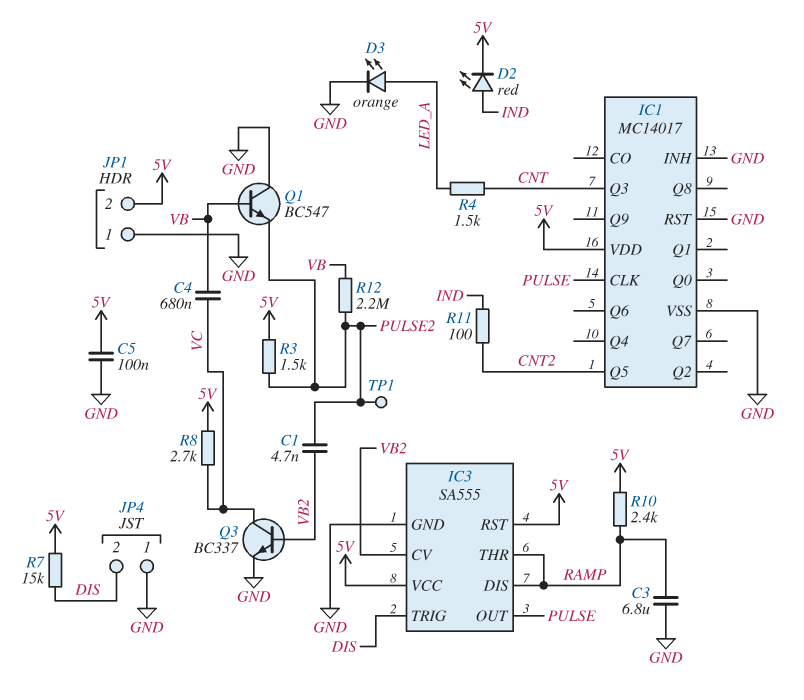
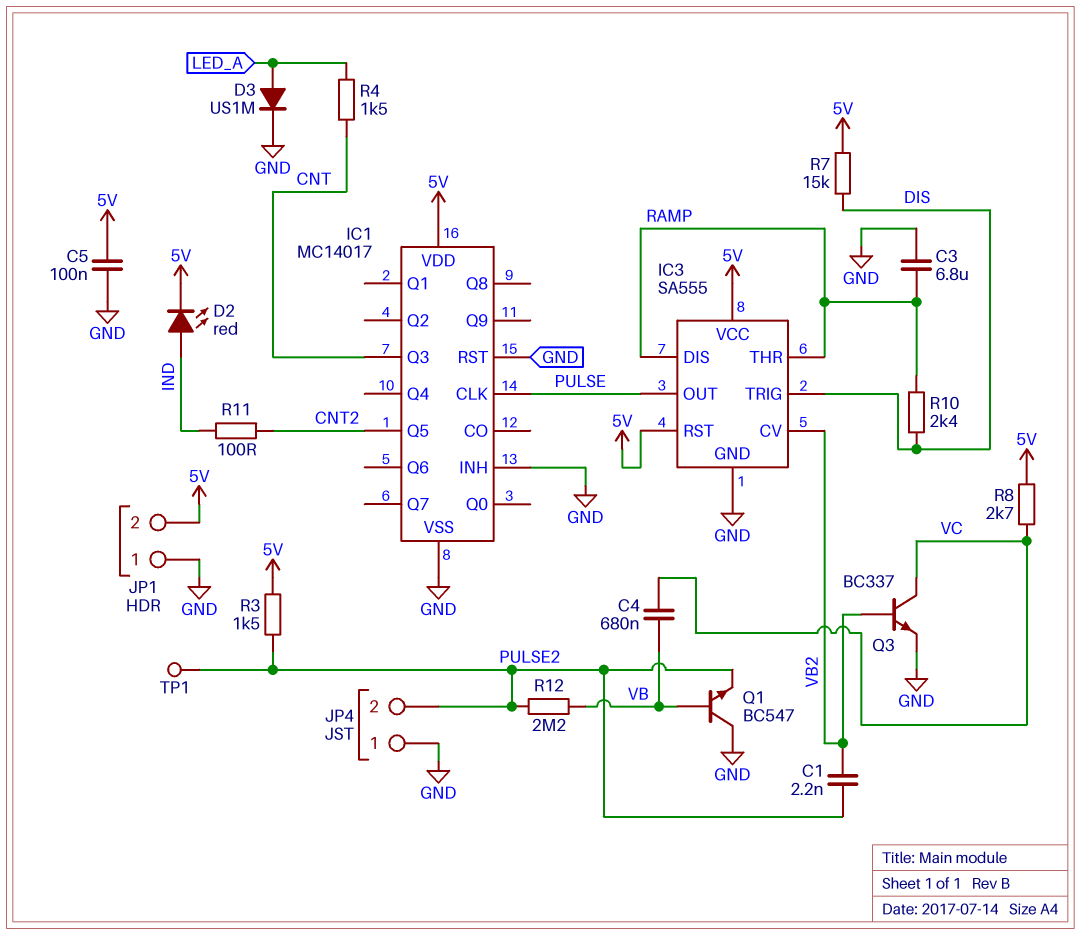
C1: 4.7nF (PULSE2, VB2) -> 2.2nF (PULSE2, VB2)
D3: LED orange (A LED_A, K GND) -> diode US1M (A LED_A, K GND)
JP4 pin 2: DIS -> PULSE2
R10: 2.4k (5V, RAMP) -> 2.4k (DIS, RAMP)

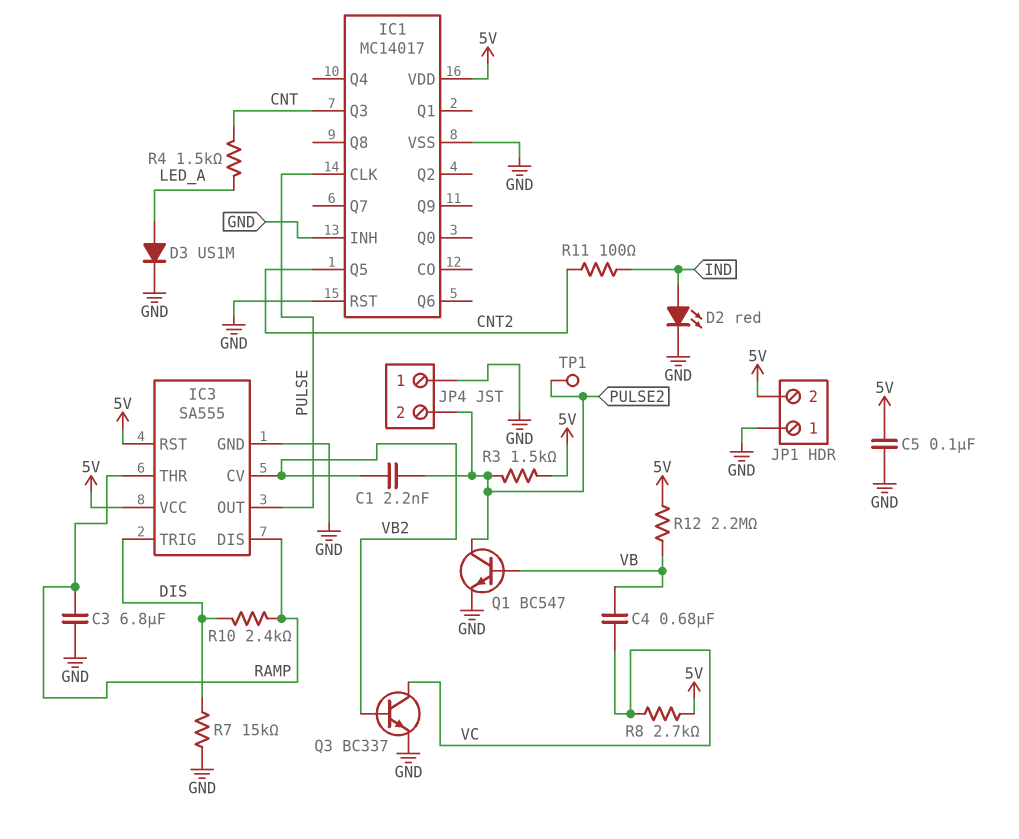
D2: LED red (A IND, K 5V) -> LED red (A IND, K GND)
Q1: NPN BC547 (B VB, C GND, E PULSE2) -> NPN BC547 (B VB, C PULSE2, E GND)
R7: 15k (5V, DIS) -> 15k (DIS, GND)
R12: 2.2M (PULSE2, VB) -> 2.2M (5V, VB)

